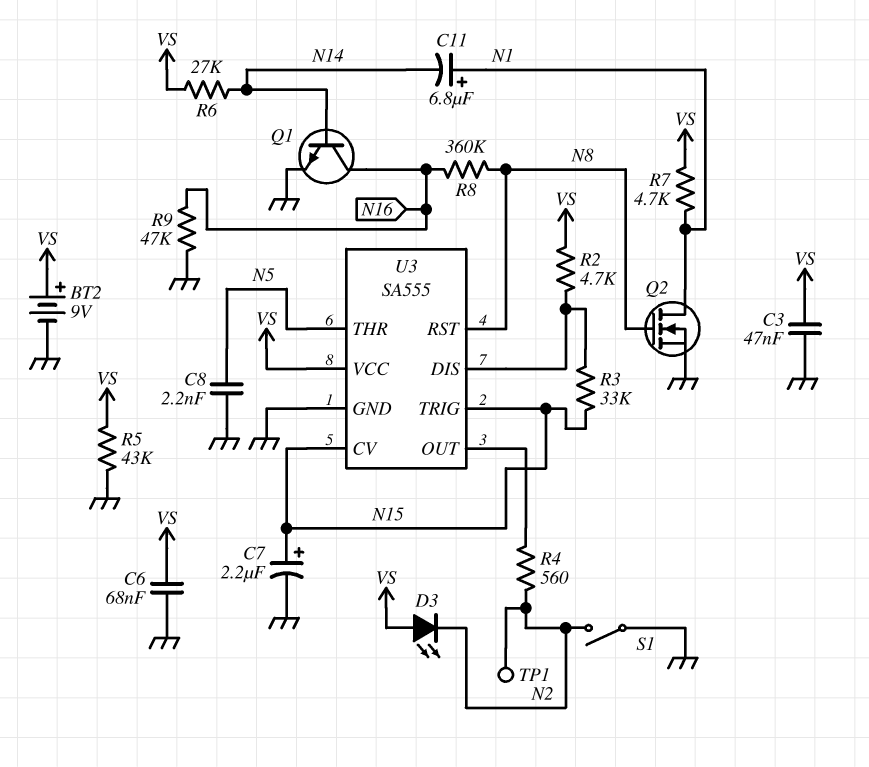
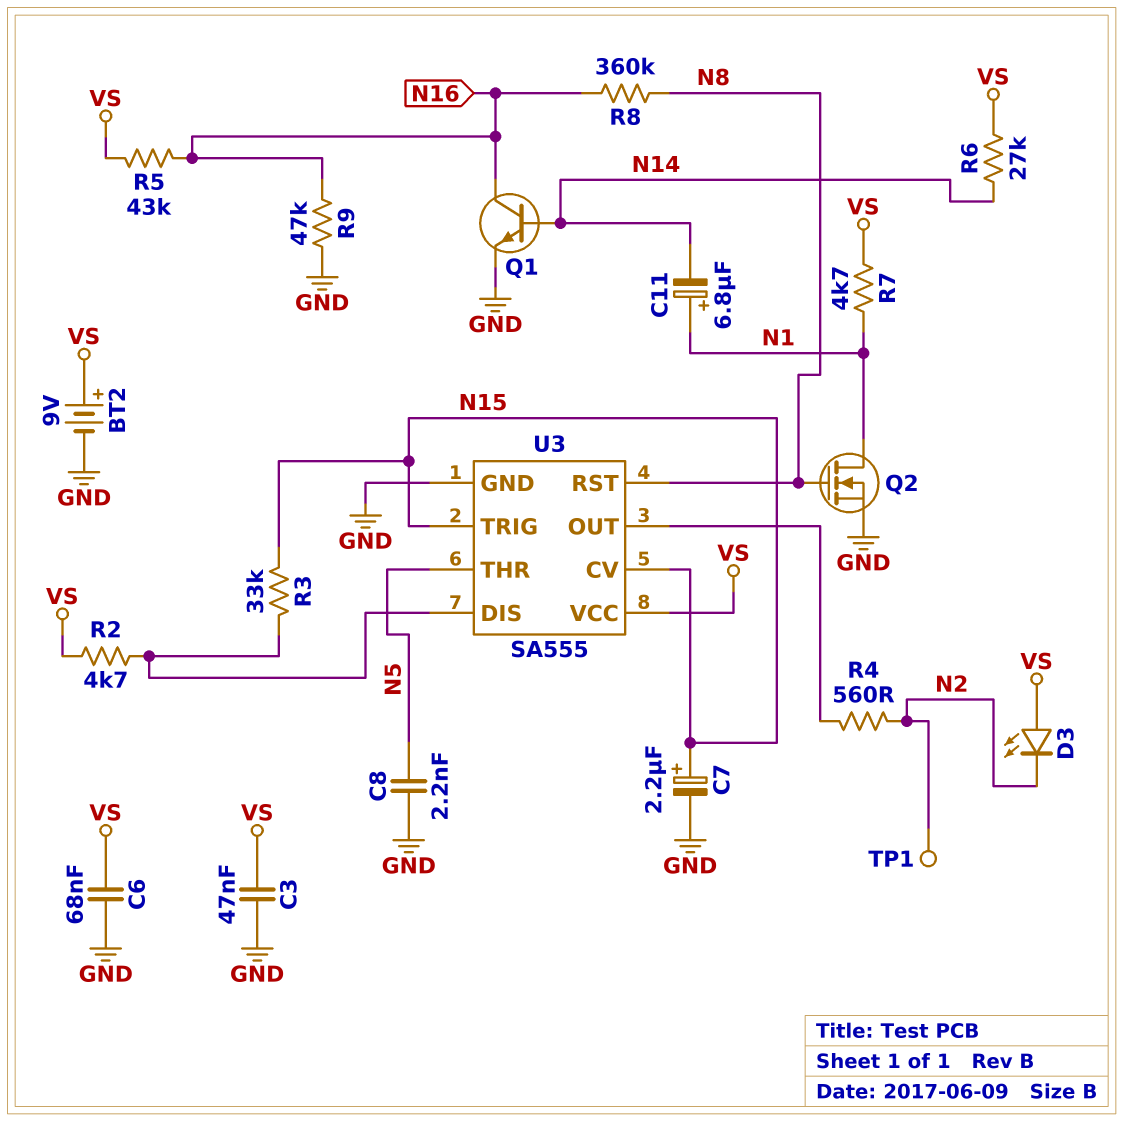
R5: 43k (GND, VS) -> 43k (N16, VS)
S1: switch (GND, N2) -> none

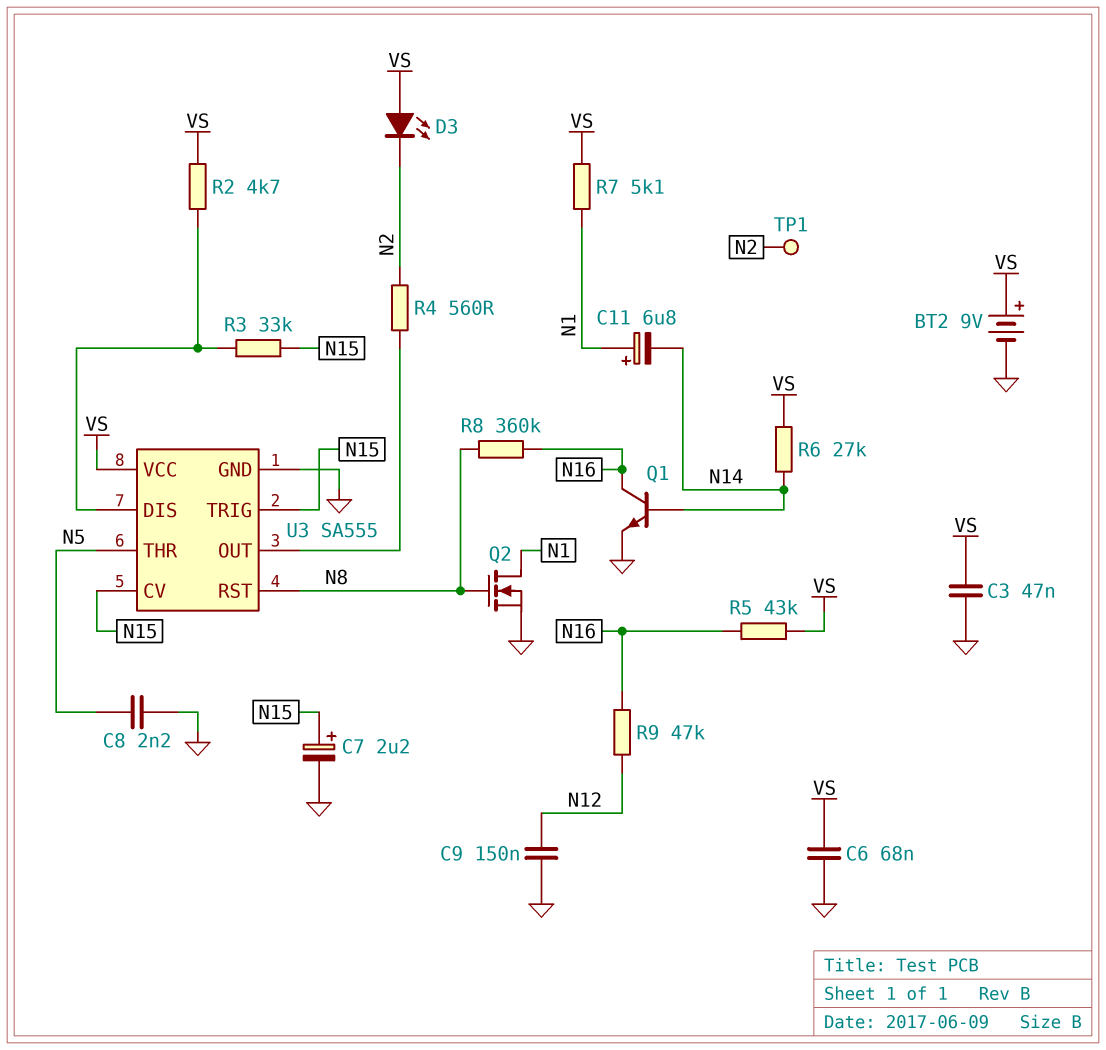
C9: none -> 150nF (GND, N12)
R7: 4.7k (N1, VS) -> 5.1k (N1, VS)
R9: 47k (GND, N16) -> 47k (N12, N16)

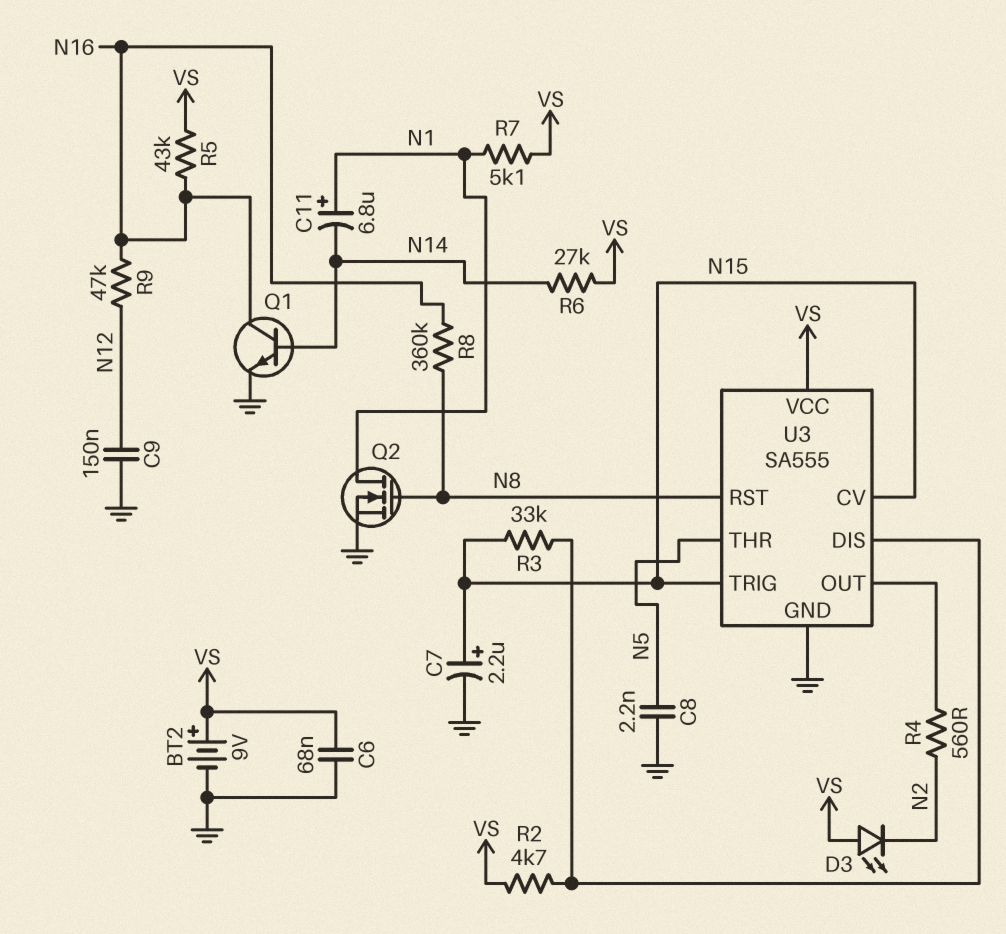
C3: 47nF (GND, VS) -> none
TP1: test point (N2) -> none

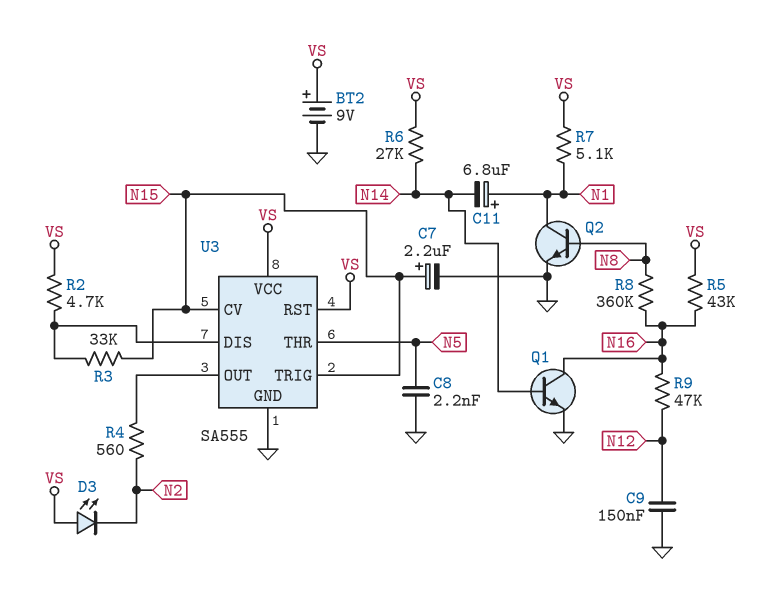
C6: 68nF (GND, VS) -> none
Q2: NMOS (G N8, D N1, S GND) -> NPN (B N8, C N1, E GND)
U3 pin RST: N8 -> VS

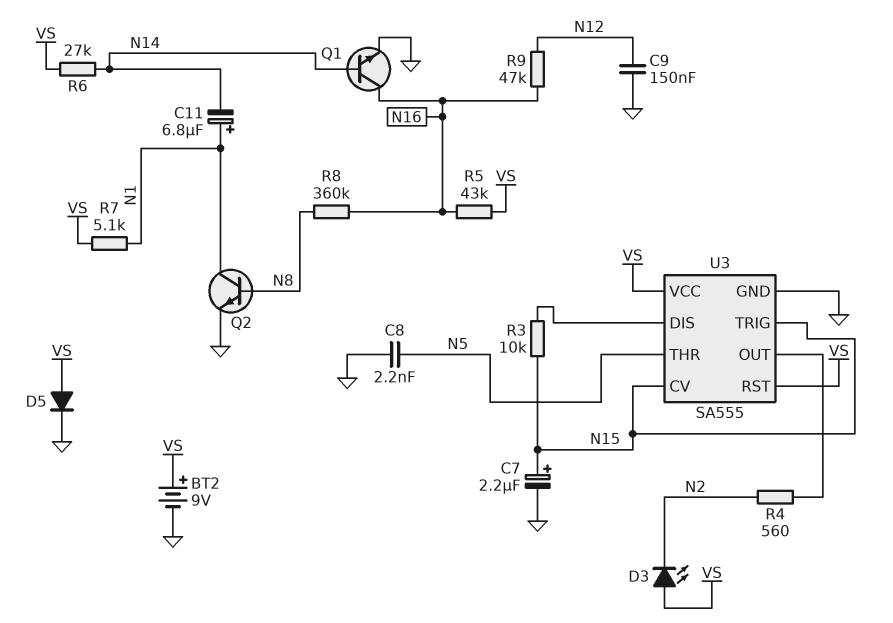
D5: none -> diode (A VS, K GND)
R2: 4.7k (U3/DIS, VS) -> none
R3: 33k (N15, U3/DIS) -> 10k (N15, U3/DIS)

